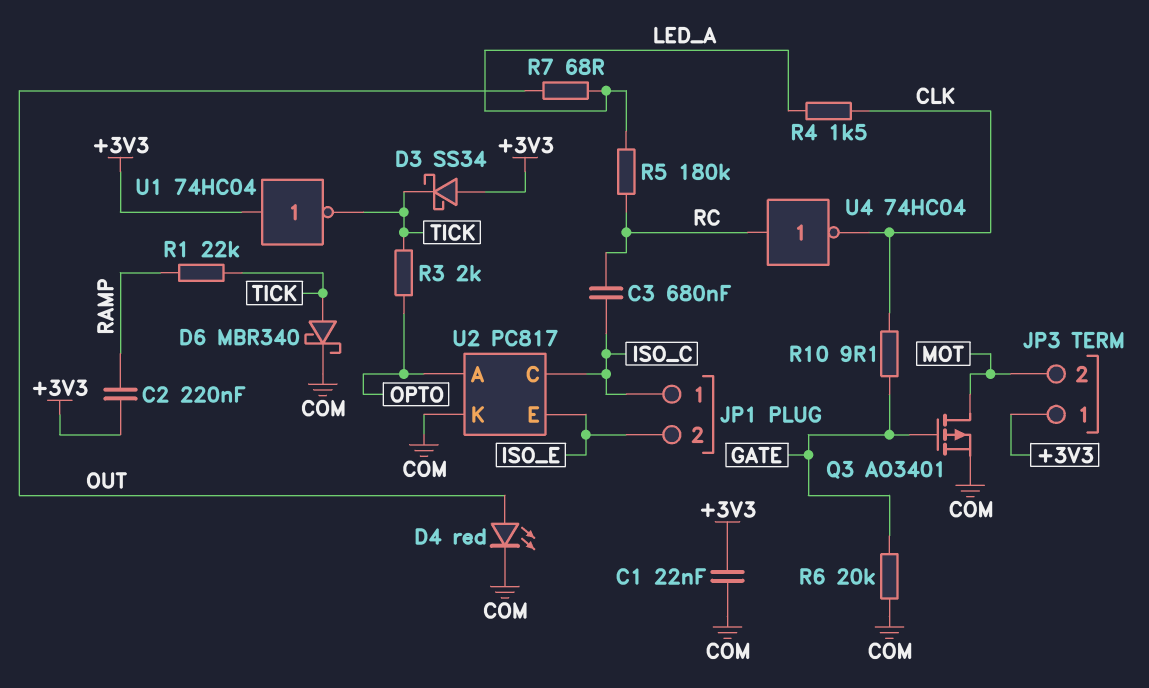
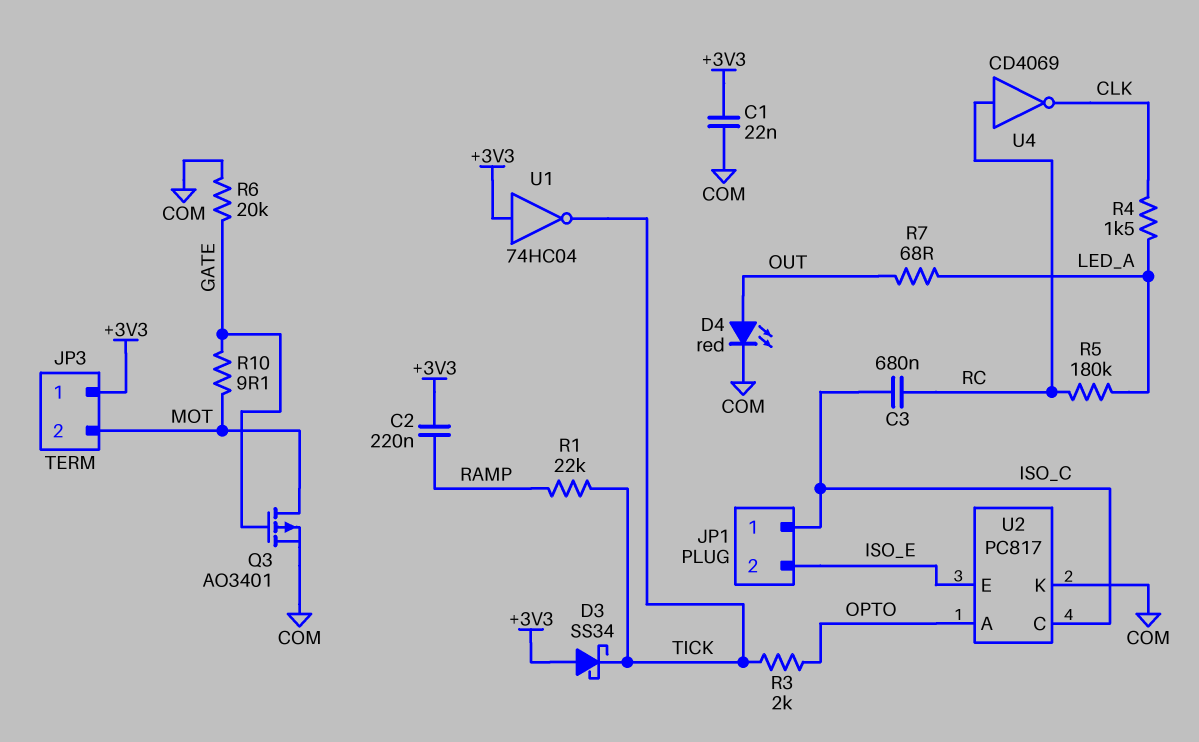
D6: schottky MBR340 (A TICK, K COM) -> none
R10: 9.1 (CLK, GATE) -> 9.1 (GATE, MOT)
U4: NOT 74HC04 (in RC, out CLK) -> NOT CD4069 (in RC, out CLK)

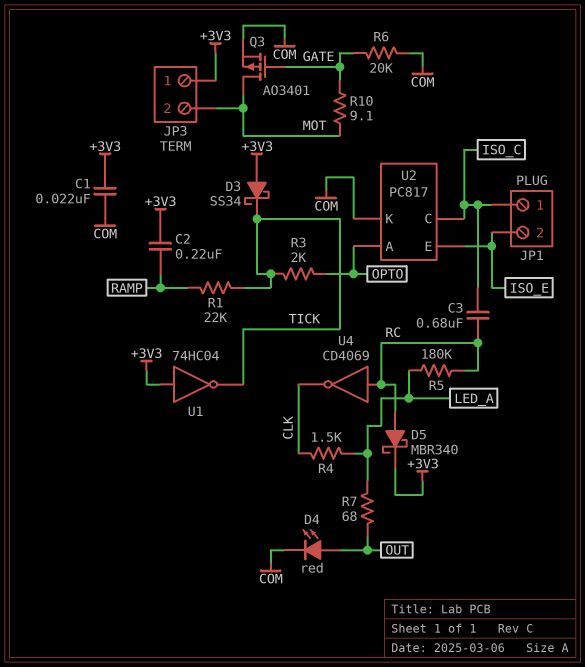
D5: none -> schottky MBR340 (A RC, K +3V3)

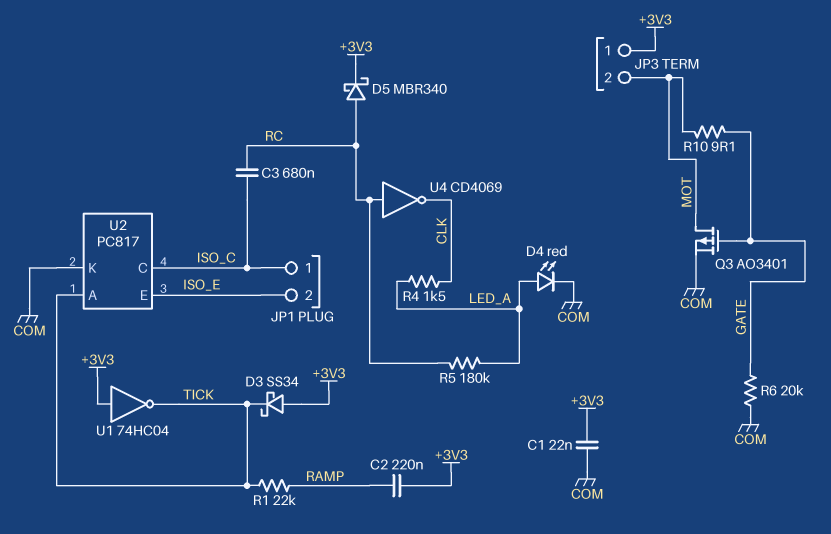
D4: LED red (A OUT, K COM) -> LED red (A LED_A, K COM)
R3: 2k (OPTO, TICK) -> none
R7: 68 (LED_A, OUT) -> none
U2 pin A: OPTO -> TICK

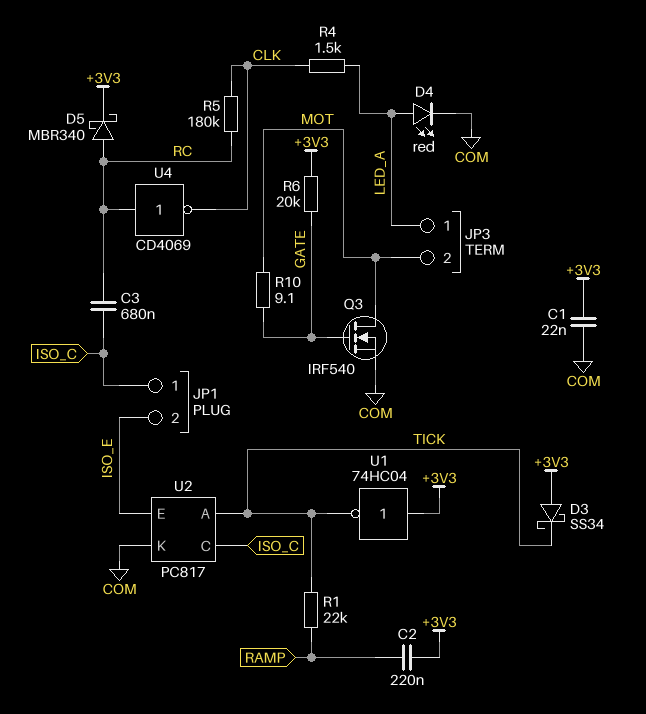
JP3 pin 1: +3V3 -> LED_A
Q3: PMOS AO3401 (G GATE, D MOT, S COM) -> NMOS IRF540 (G GATE, D MOT, S COM)
R5: 180k (LED_A, RC) -> 180k (CLK, RC)
R6: 20k (COM, GATE) -> 20k (+3V3, GATE)

